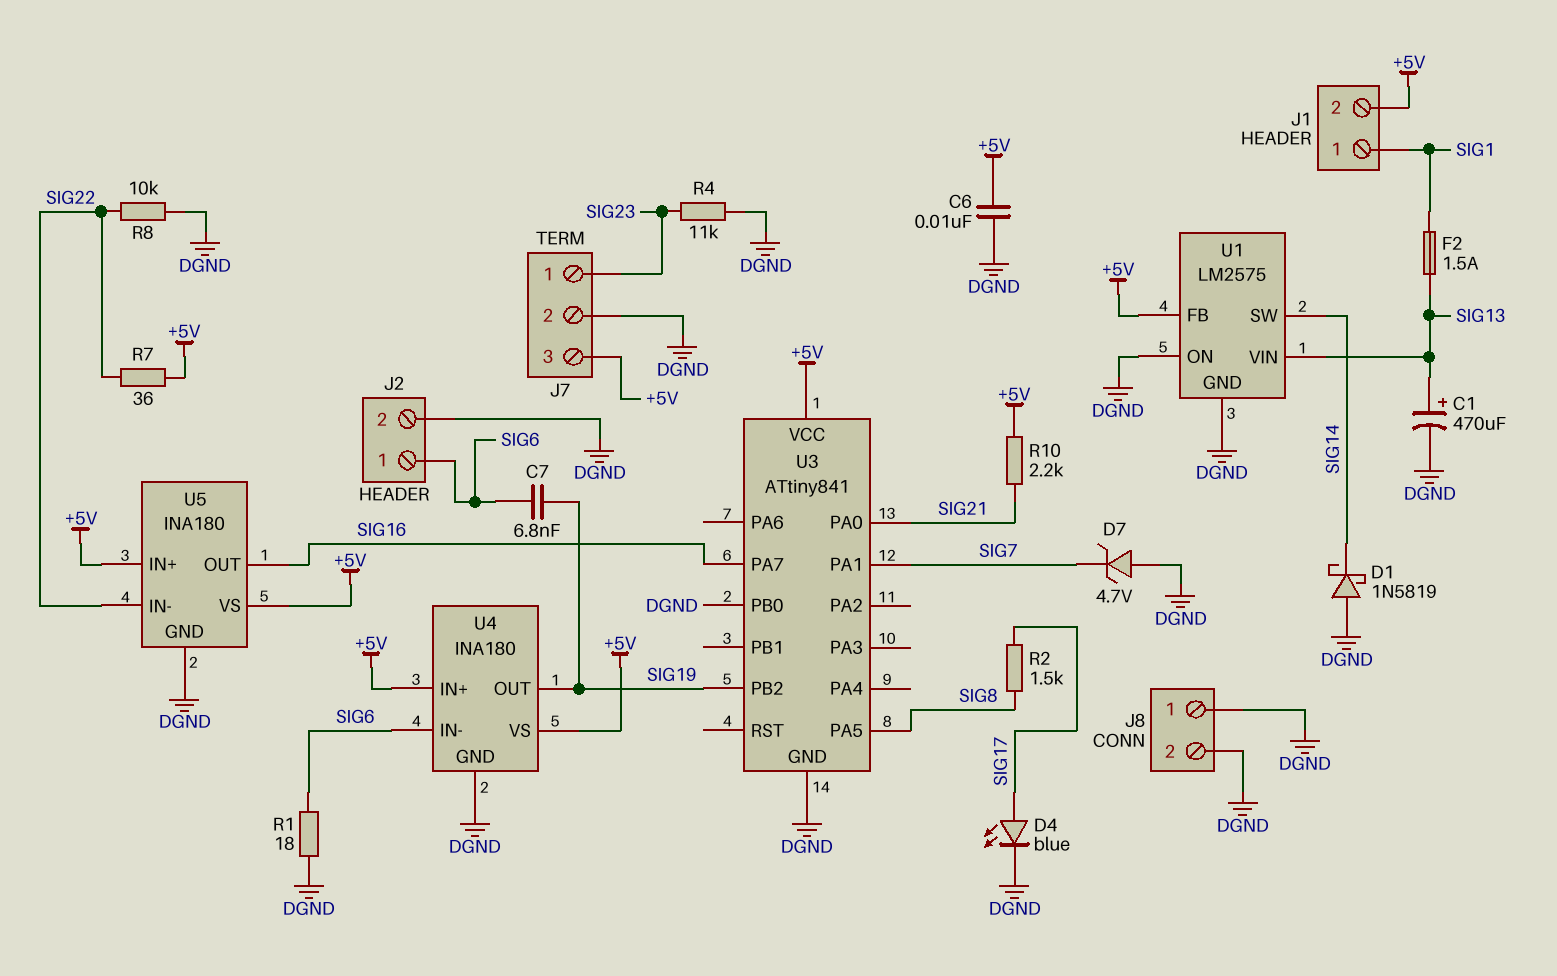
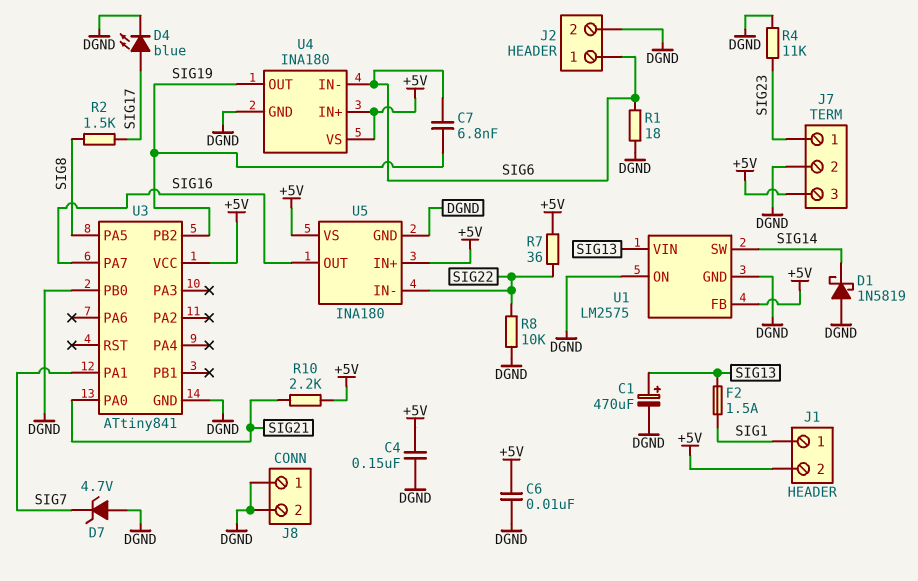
C4: none -> 150nF (+5V, DGND)

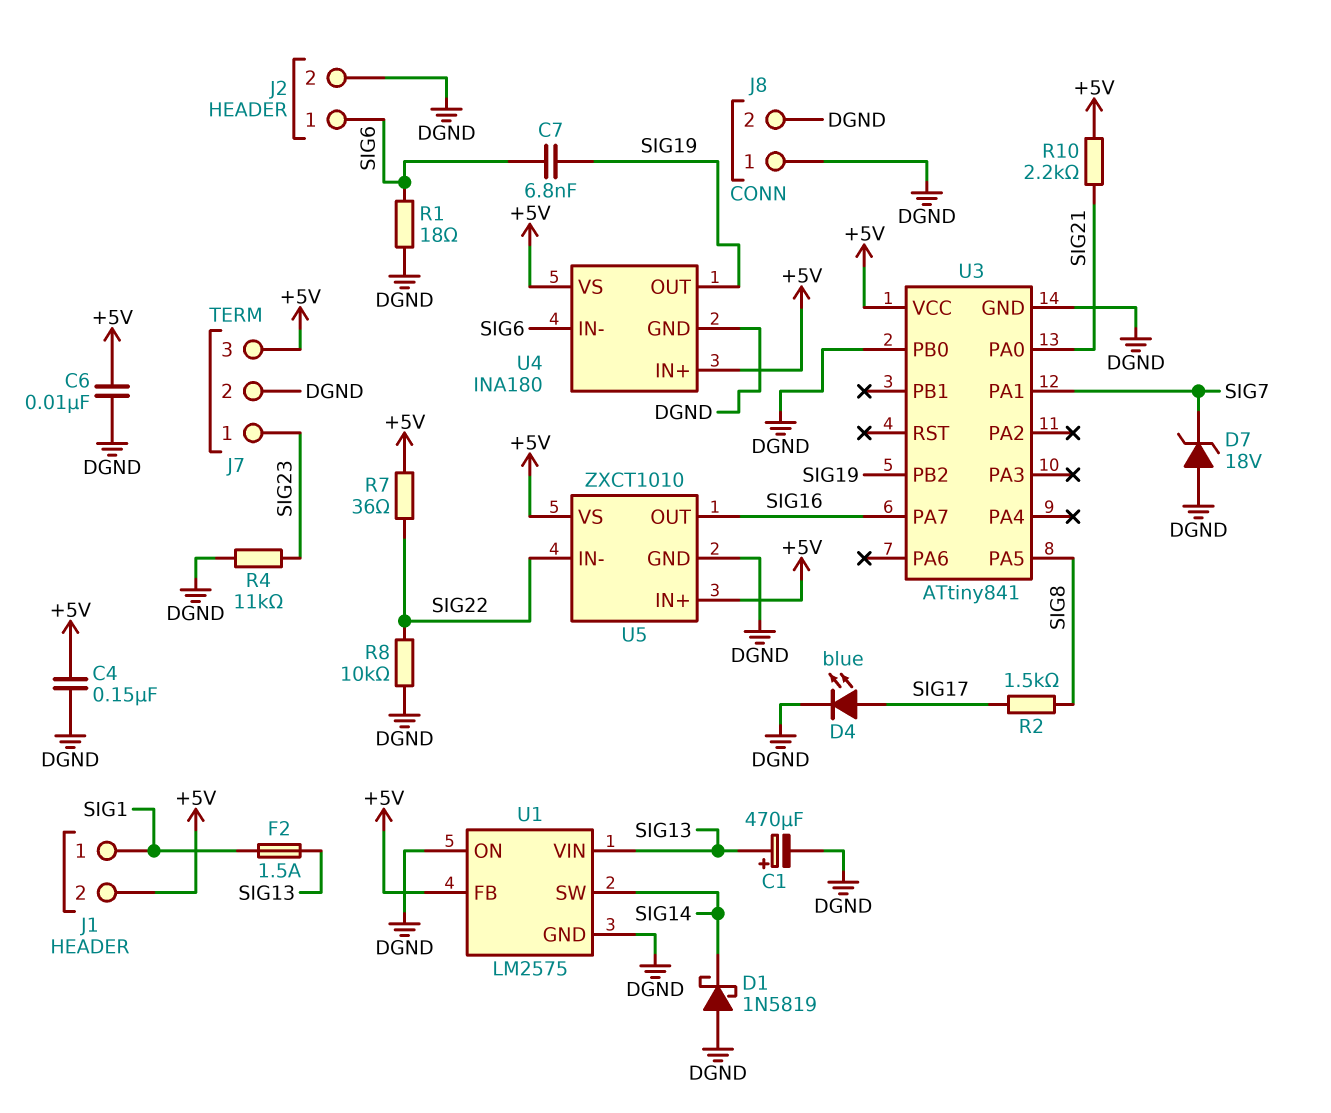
D7: zener 4.7V (A DGND, K SIG7) -> zener 18V (A DGND, K SIG7)
U5: INA180 -> ZXCT1010

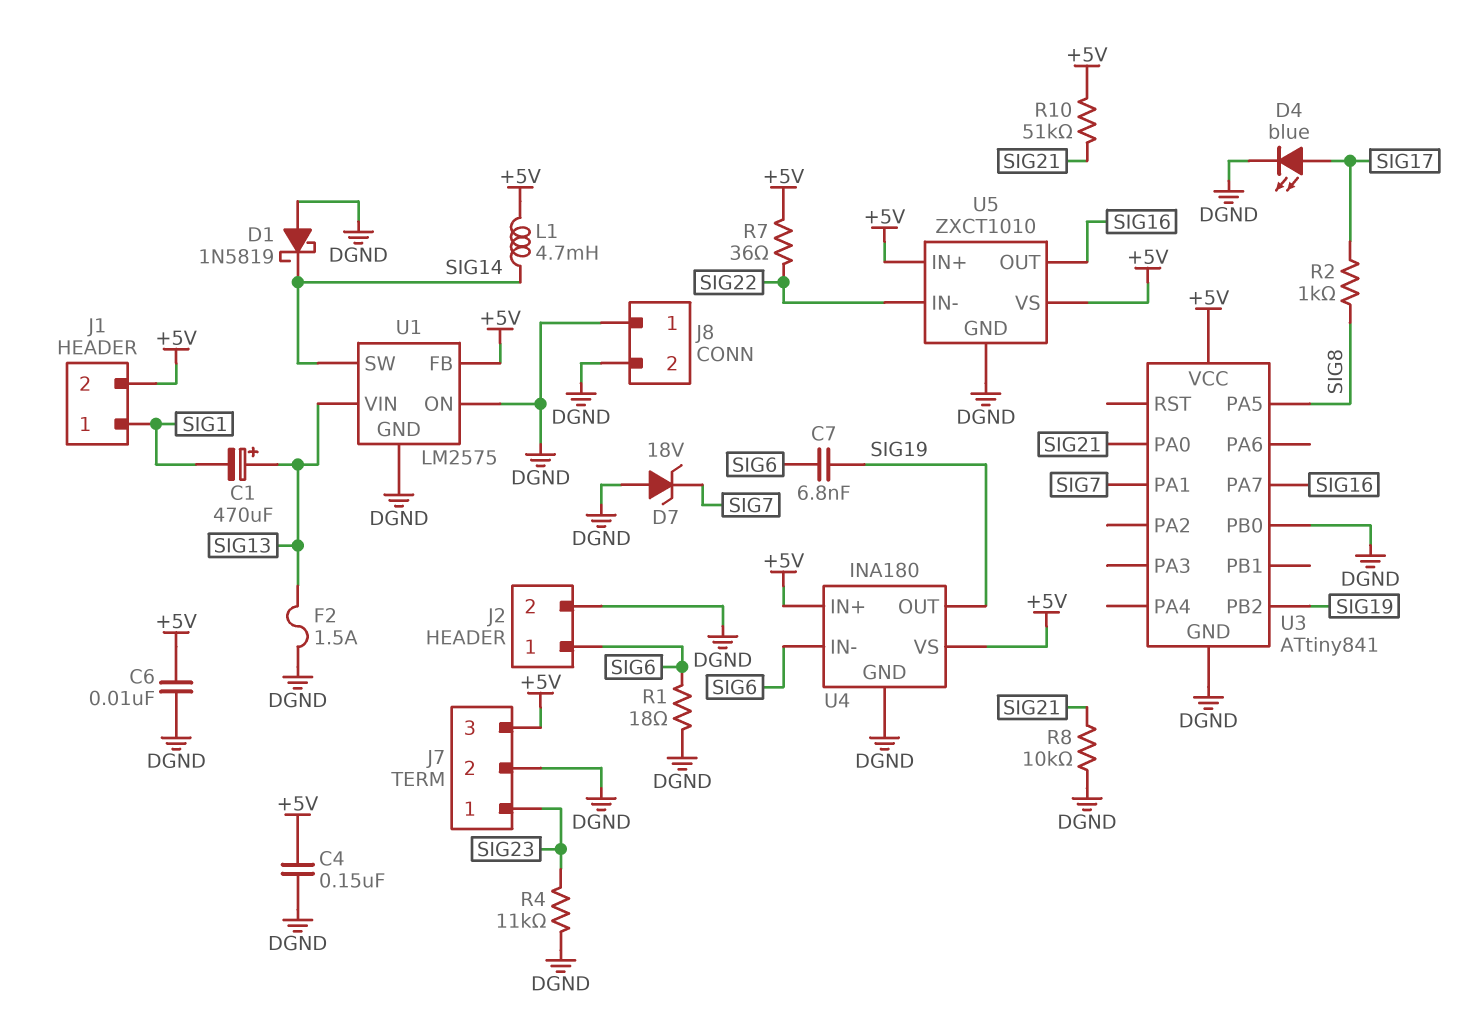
C1: 470uF (plus SIG13, minus DGND) -> 470uF (plus SIG13, minus SIG1)
F2: 1.5A (SIG1, SIG13) -> 1.5A (DGND, SIG13)
L1: none -> 4.7mH (+5V, SIG14)
R2: 1.5k (SIG8, SIG17) -> 1k (SIG8, SIG17)
R8: 10k (DGND, SIG22) -> 10k (DGND, SIG21)
R10: 2.2k (+5V, SIG21) -> 51k (+5V, SIG21)

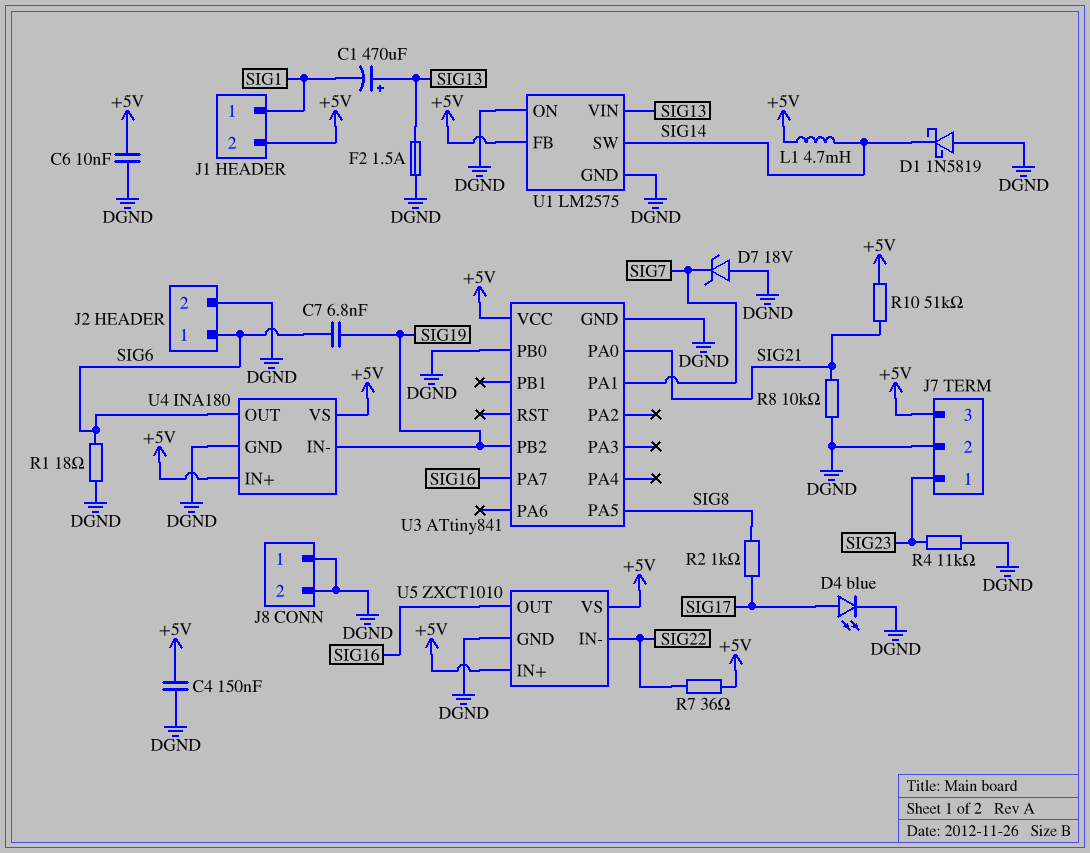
U4 pin IN-: SIG6 -> SIG19
U4 pin OUT: SIG19 -> SIG6

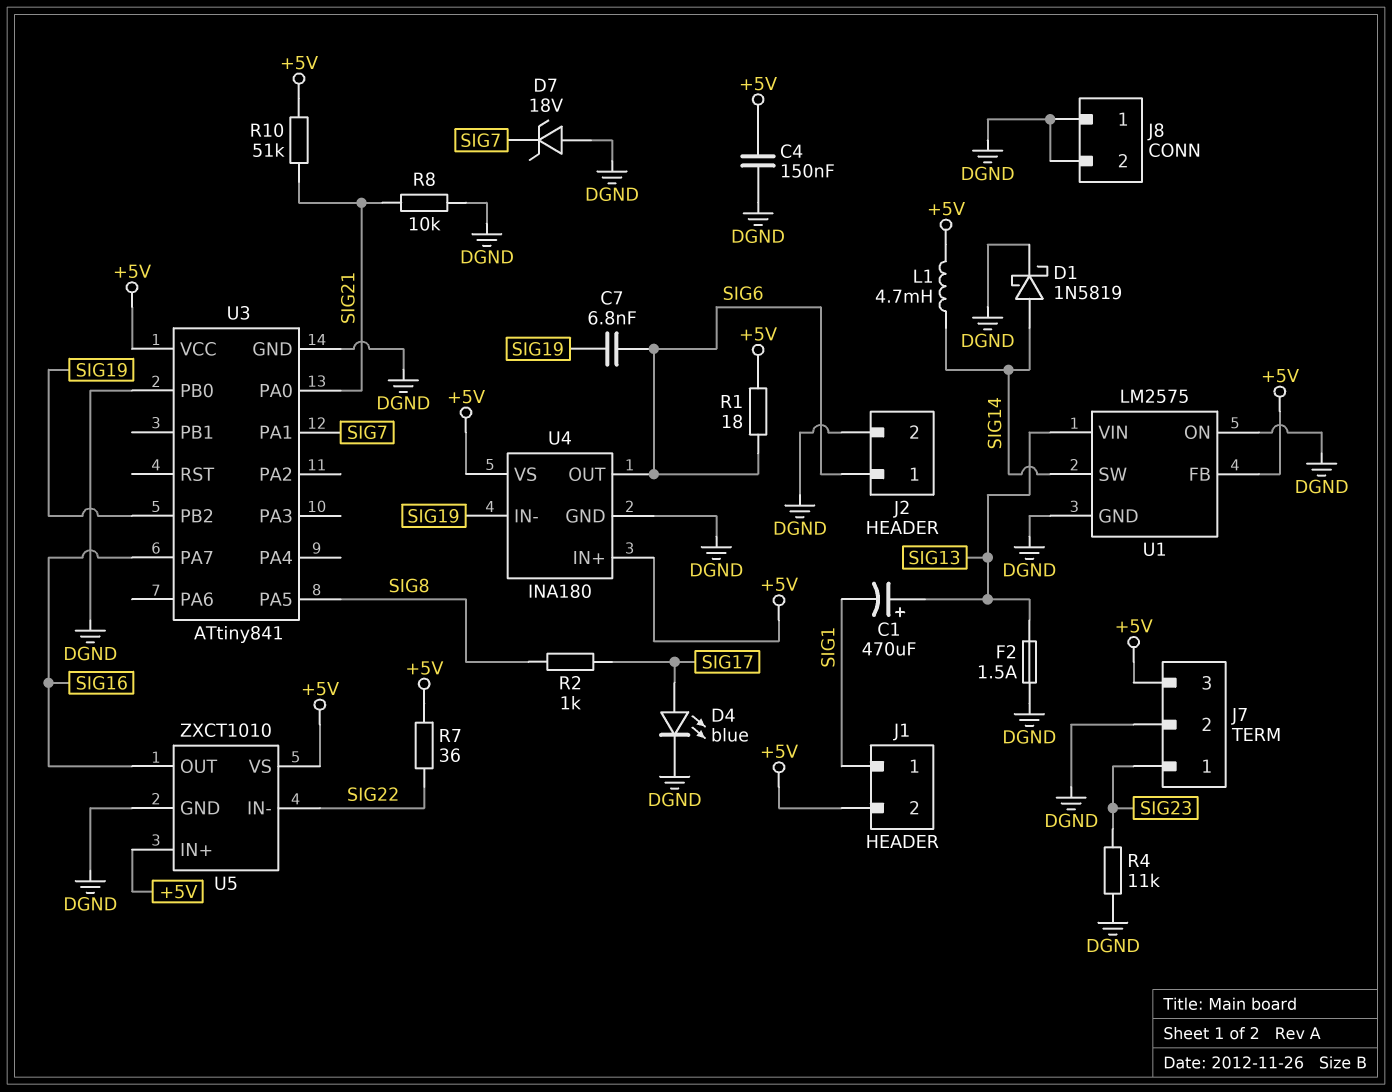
C6: 10nF (+5V, DGND) -> none
D1: schottky 1N5819 (A DGND, K SIG14) -> schottky 1N5819 (A SIG14, K DGND)
R1: 18 (DGND, SIG6) -> 18 (+5V, SIG6)

